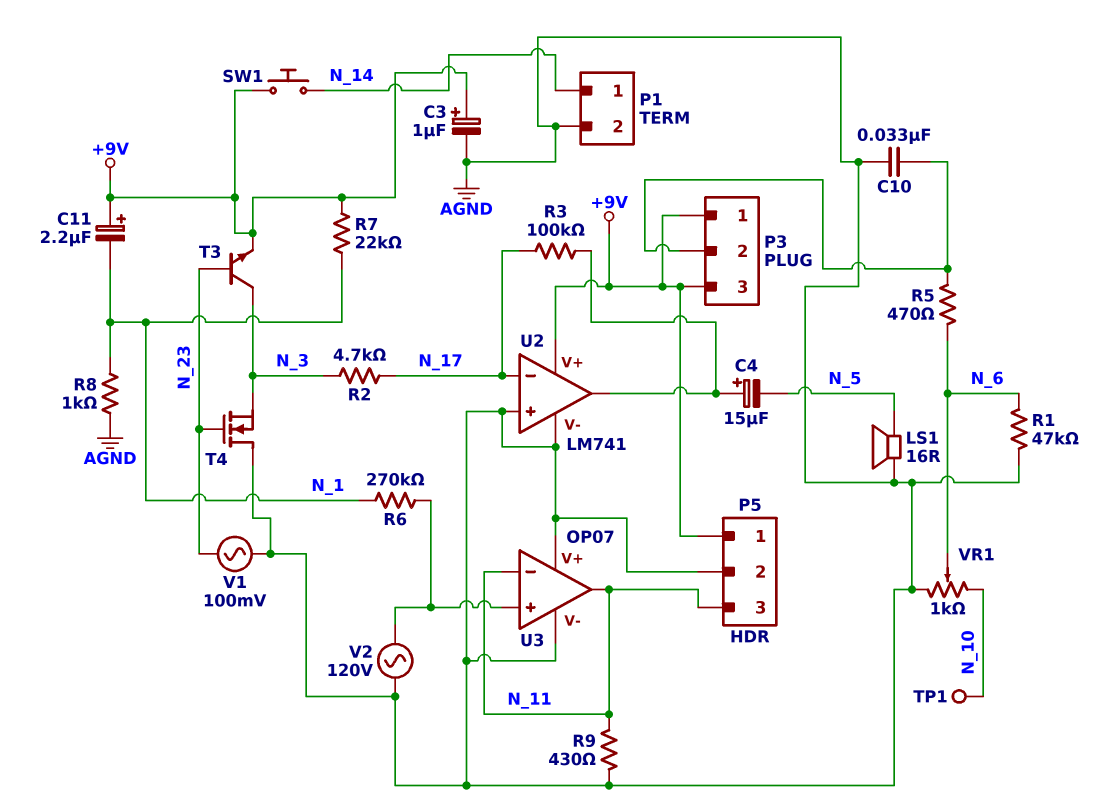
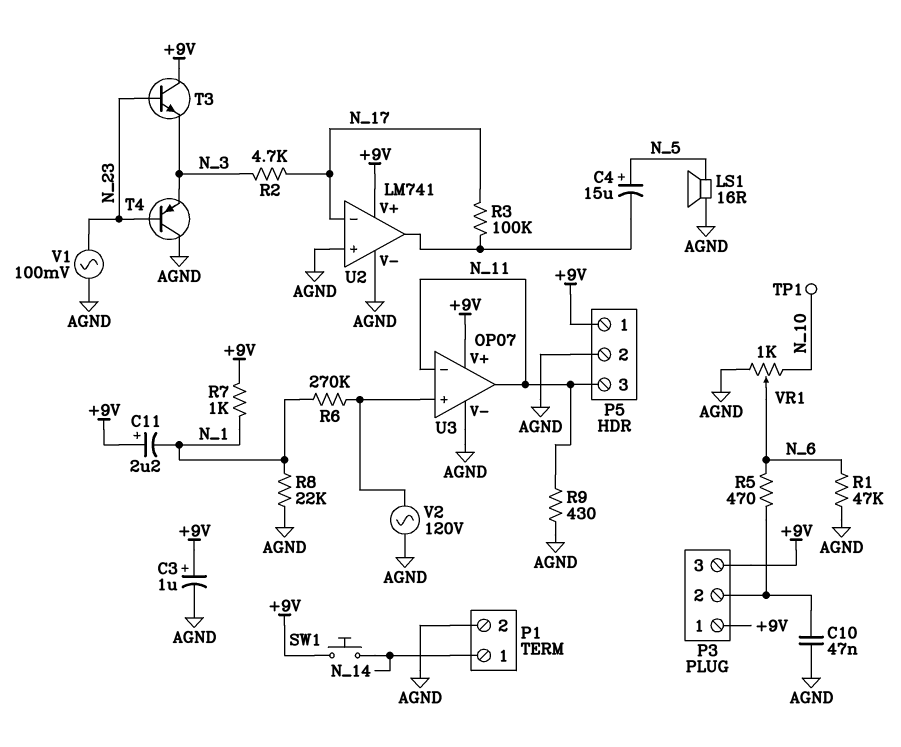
C4: 15uF (plus U2/out, minus N_5) -> 15uF (plus N_5, minus U2/out)
C10: 33nF (AGND, P3/2) -> 47nF (AGND, P3/2)
R7: 22k (+9V, N_1) -> 1k (+9V, N_1)
R8: 1k (AGND, N_1) -> 22k (AGND, N_1)
T3: NPN (B N_23, C N_3, E +9V) -> NPN (B N_23, C +9V, E N_3)
T4: NMOS (G N_23, D AGND, S N_3) -> PNP (B N_23, C AGND, E N_3)
U3 pin V+: AGND -> +9V

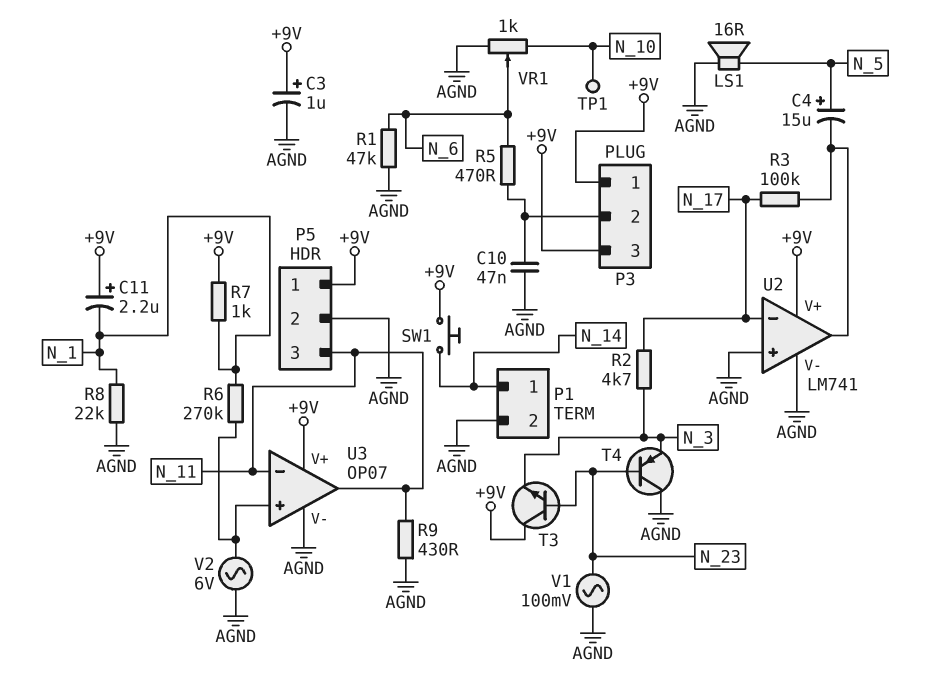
V2: AC 120V (AGND, U3/in+) -> AC 6V (AGND, U3/in+)

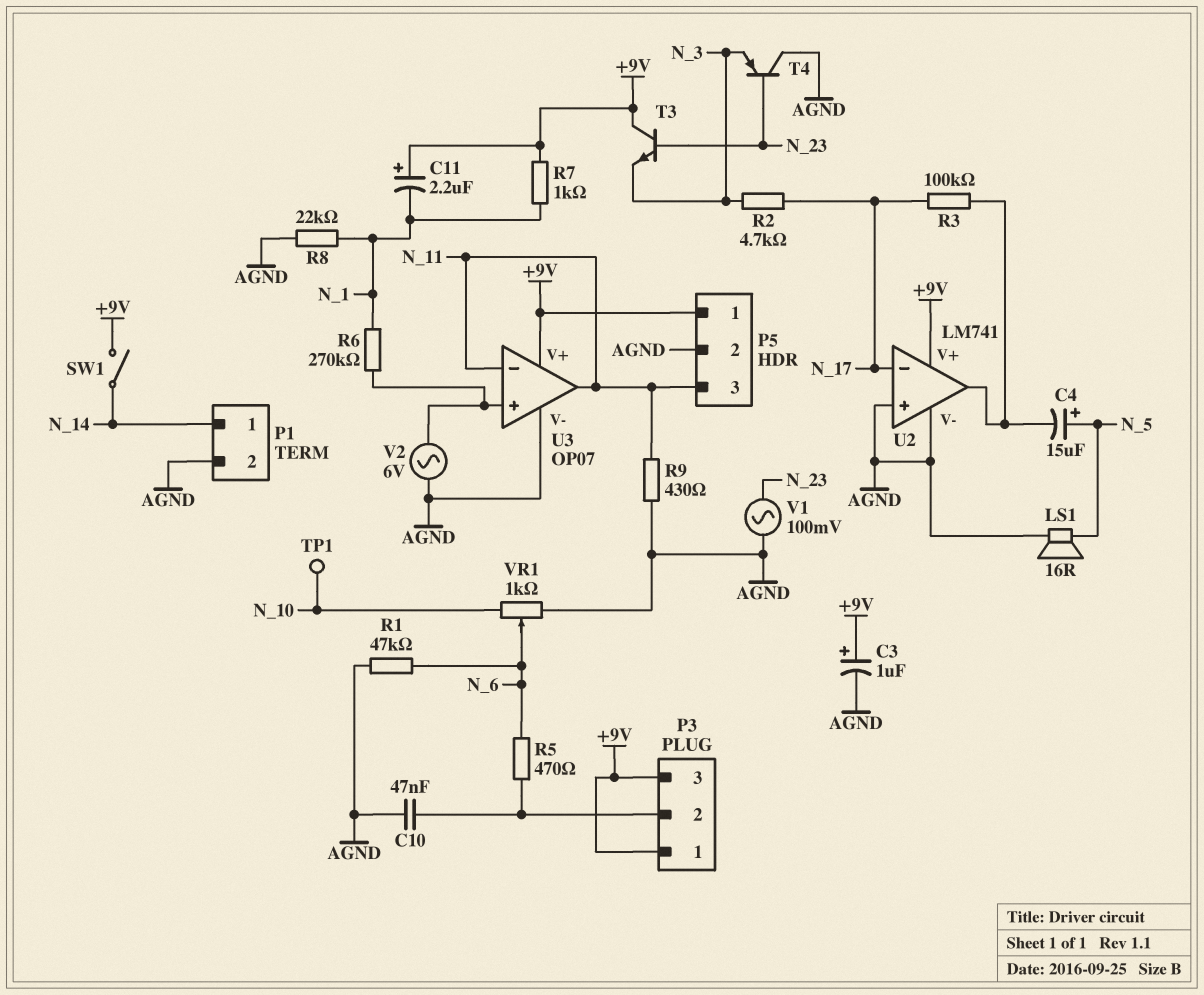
SW1: button (+9V, N_14) -> switch (+9V, N_14)

